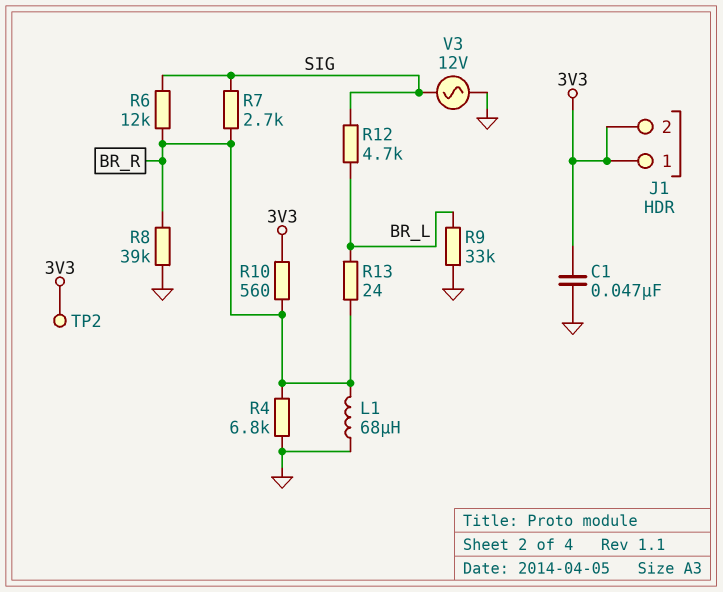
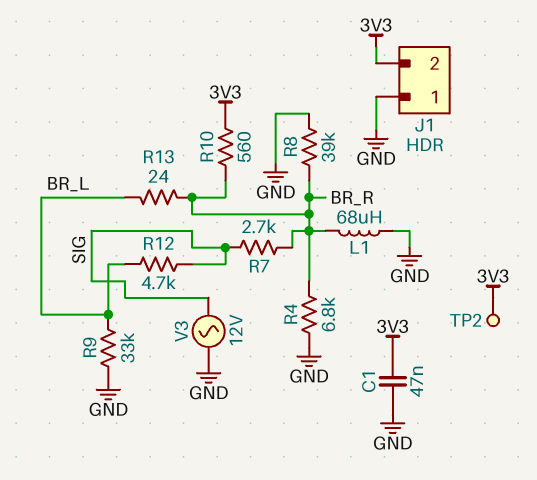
J1 pin 1: 3V3 -> GND
R6: 12k (BR_R, SIG) -> none

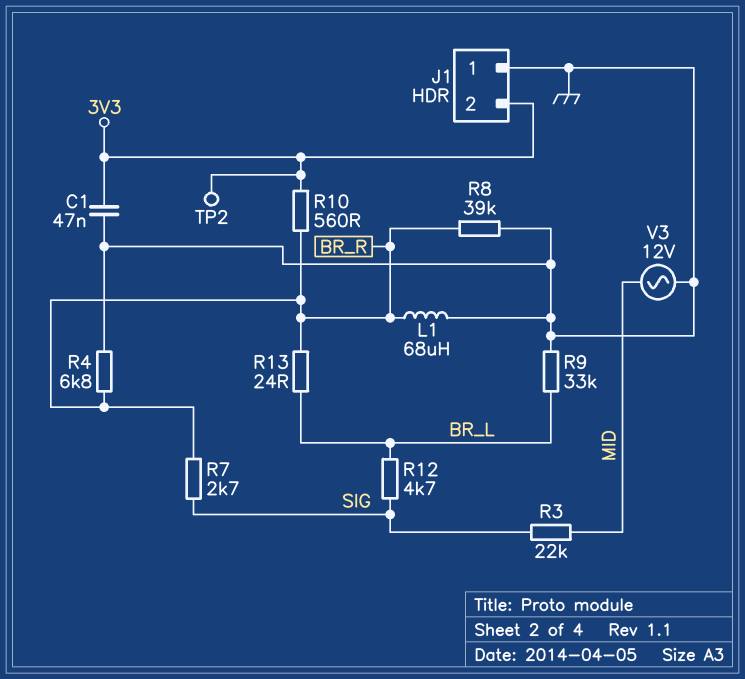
R3: none -> 22k (MID, SIG)
V3: AC 12V (GND, SIG) -> AC 12V (GND, MID)

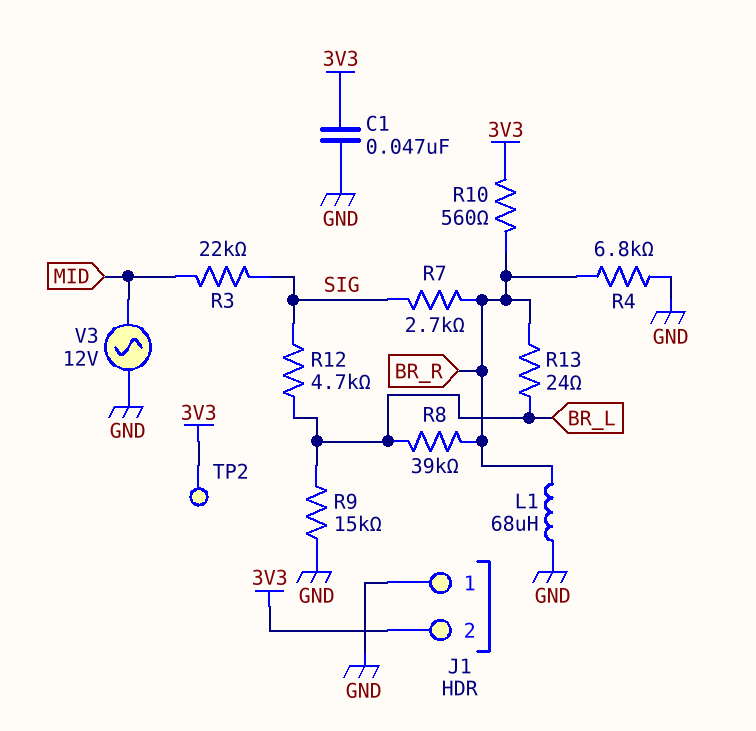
R8: 39k (BR_R, GND) -> 39k (BR_L, BR_R)
R9: 33k (BR_L, GND) -> 15k (BR_L, GND)

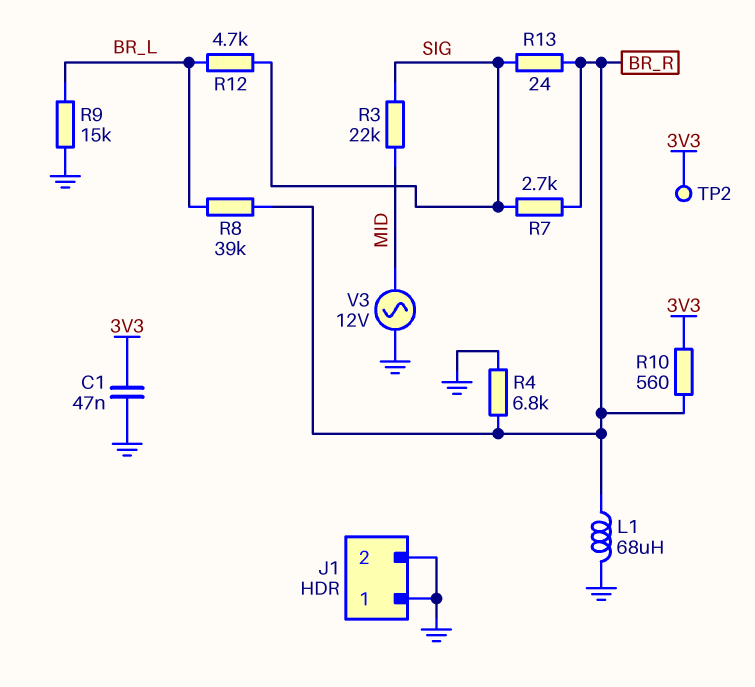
J1 pin 2: 3V3 -> GND
R13: 24 (BR_L, BR_R) -> 24 (BR_R, SIG)

